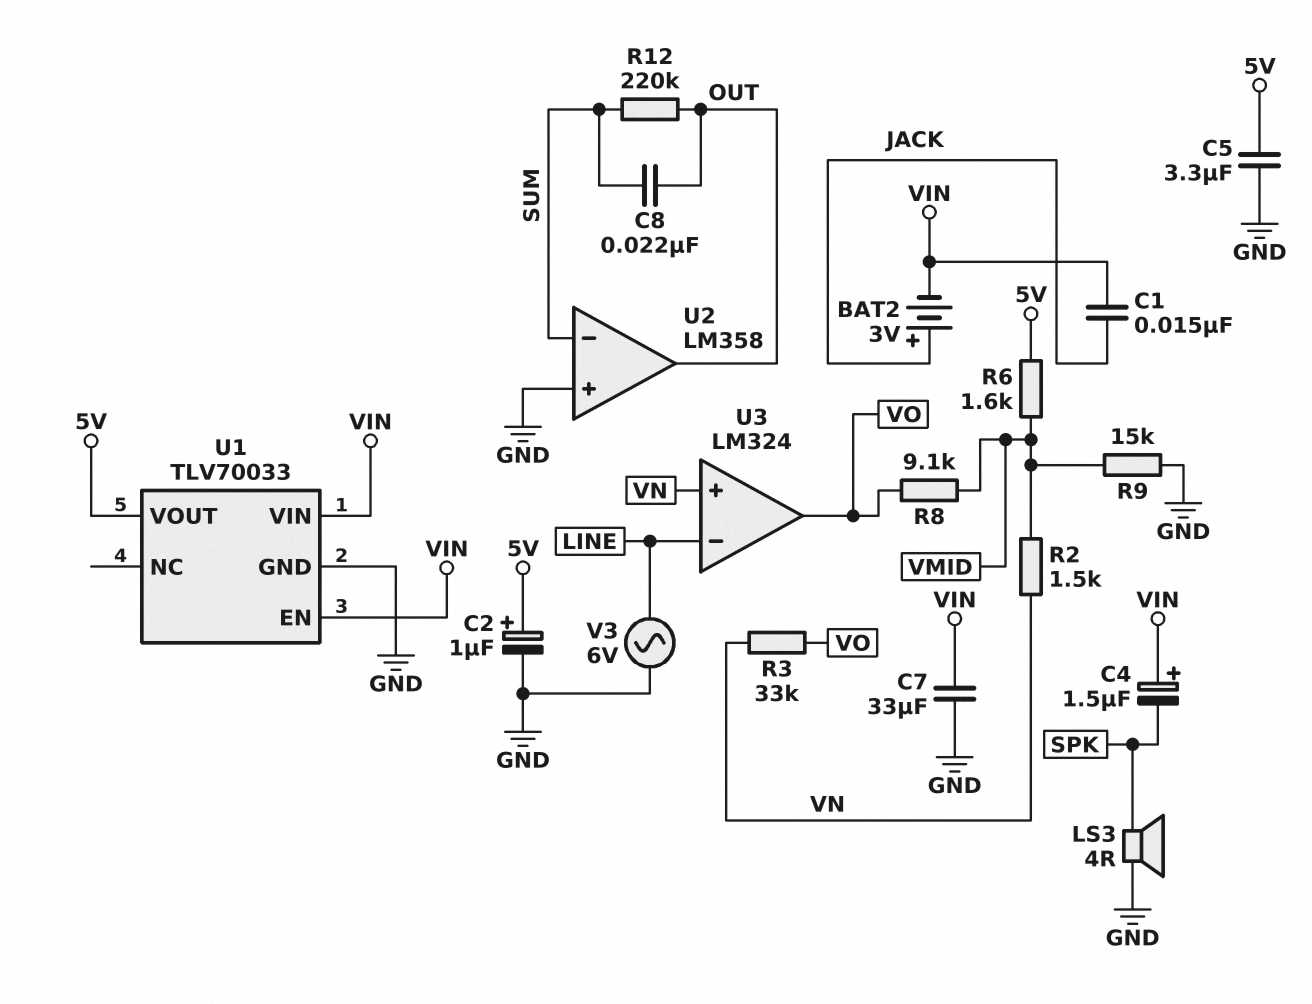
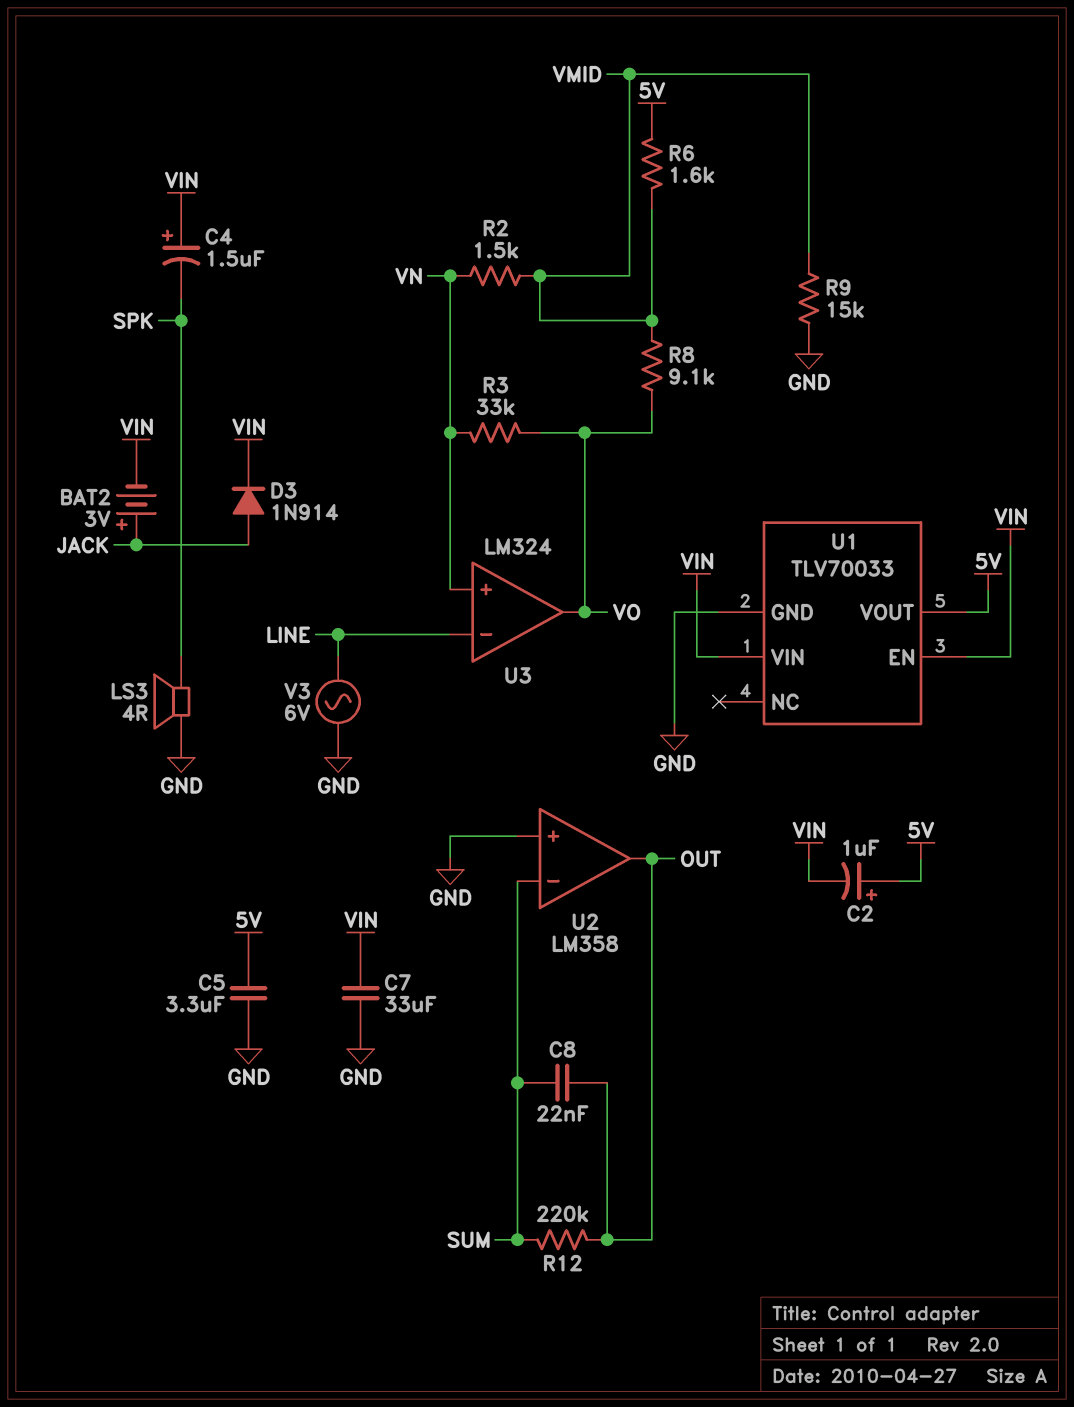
C1: 15nF (JACK, VIN) -> none
C2: 1uF (plus 5V, minus GND) -> 1uF (plus 5V, minus VIN)
D3: none -> diode 1N914 (A JACK, K VIN)

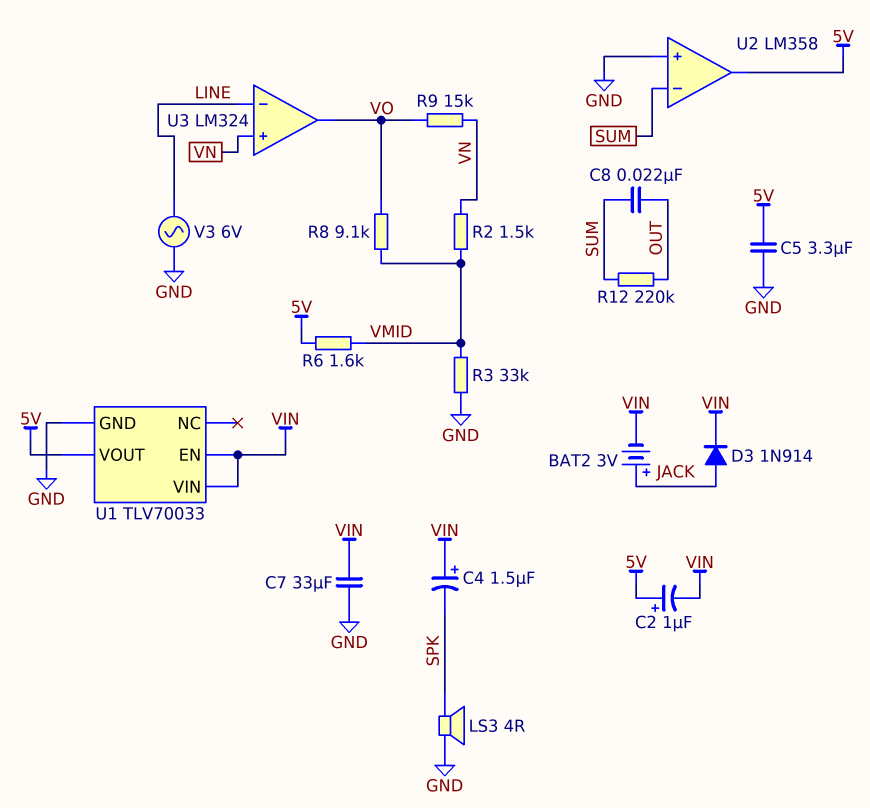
R3: 33k (VN, VO) -> 33k (GND, VMID)
R9: 15k (GND, VMID) -> 15k (VN, VO)
U2 pin out: OUT -> 5V

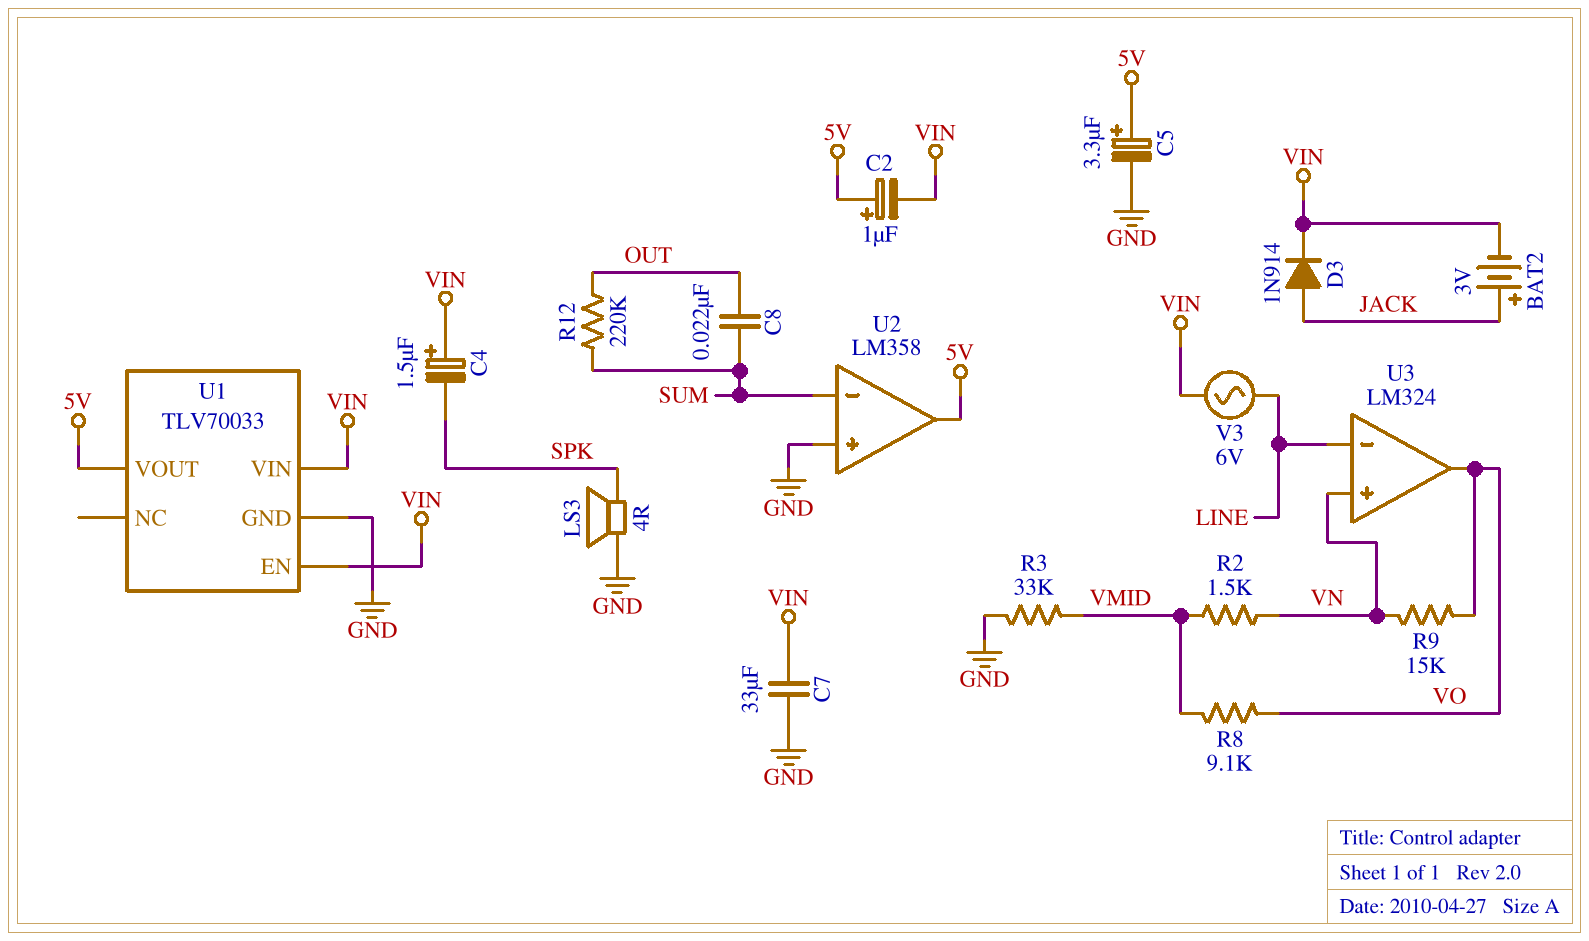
C5: 3.3uF (5V, GND) -> 3.3uF (plus 5V, minus GND)
R6: 1.6k (5V, VMID) -> none
V3: AC 6V (GND, LINE) -> AC 6V (LINE, VIN)

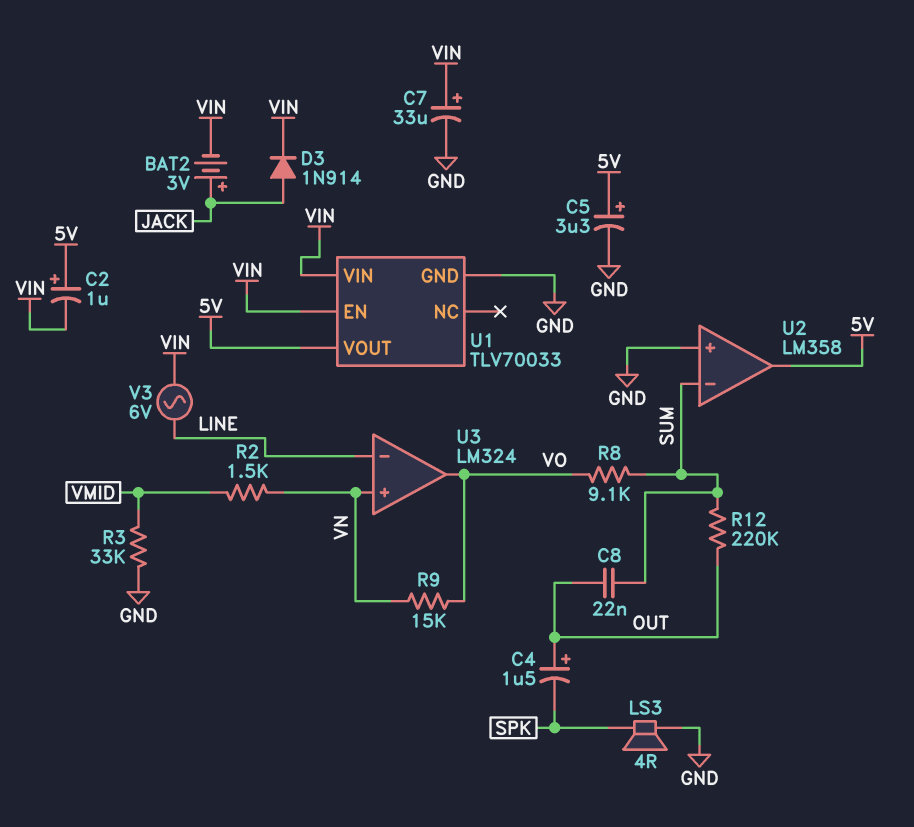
C4: 1.5uF (plus VIN, minus SPK) -> 1.5uF (plus OUT, minus SPK)
C7: 33uF (GND, VIN) -> 33uF (plus VIN, minus GND)
R8: 9.1k (VMID, VO) -> 9.1k (SUM, VO)

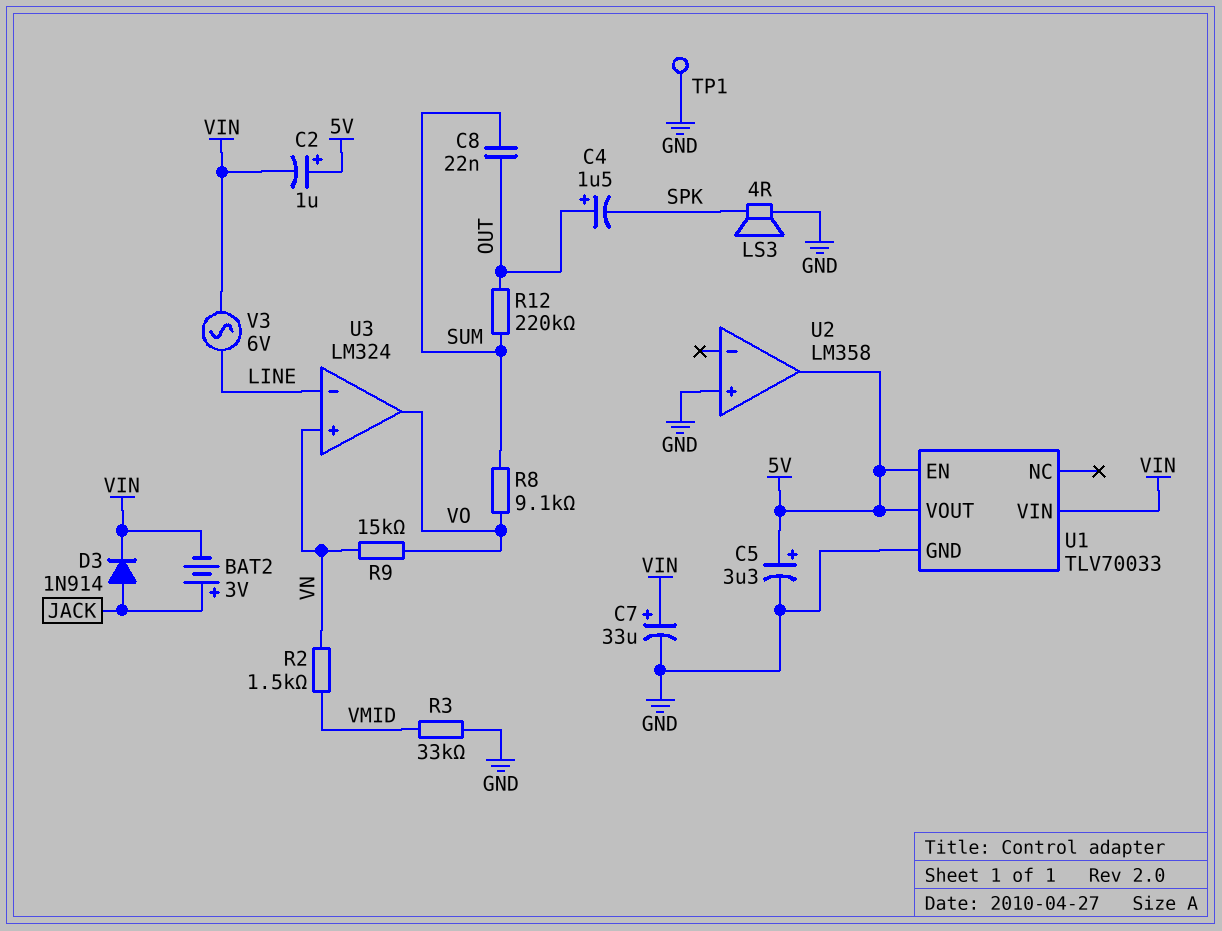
TP1: none -> test point (GND)
U1 pin EN: VIN -> 5V
U2 pin in-: SUM -> none

